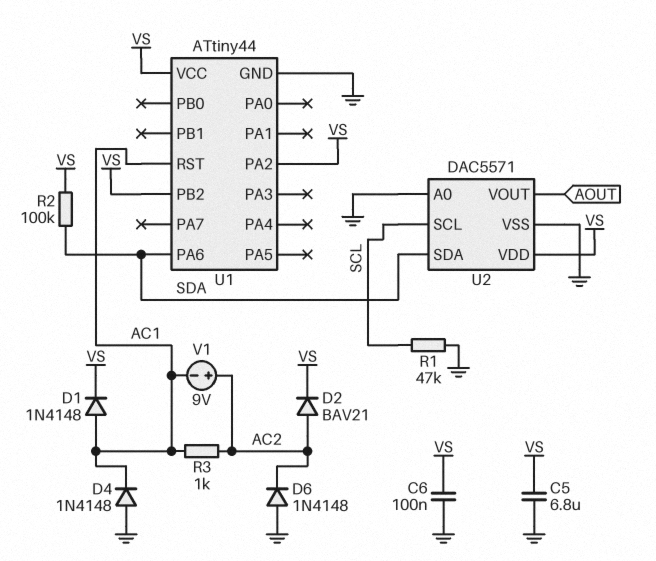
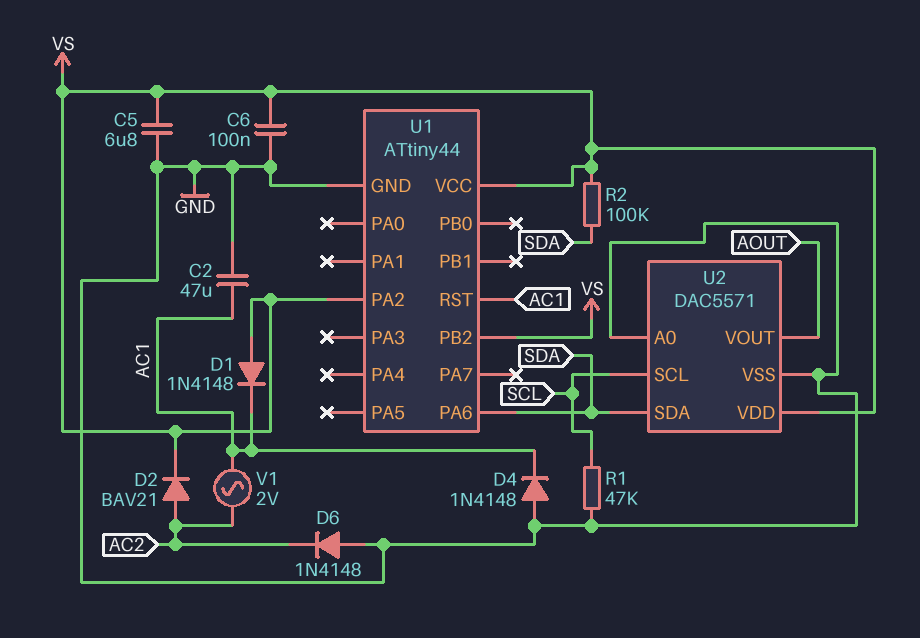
C2: none -> 47uF (AC1, GND)
D1: diode 1N4148 (A AC1, K VS) -> diode 1N4148 (A VS, K AC1)
R3: 1k (AC1, AC2) -> none
V1: 9V (plus AC2, minus AC1) -> AC 2V (AC1, AC2)

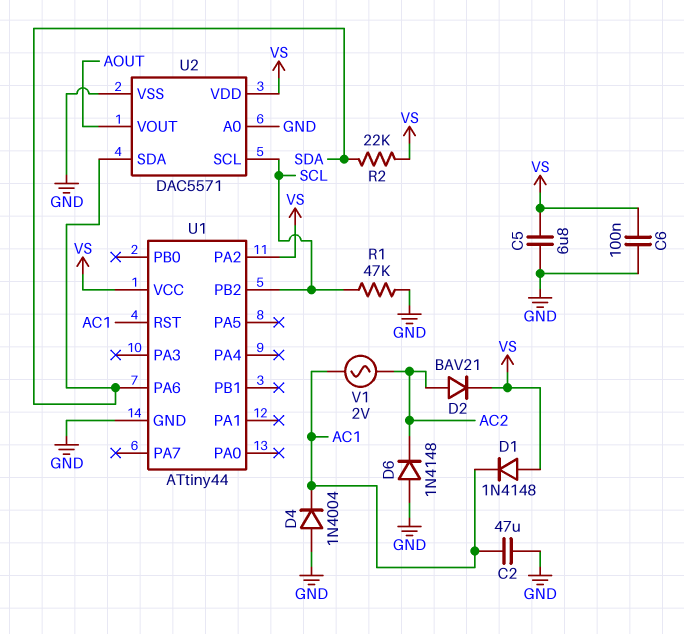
D4: diode 1N4148 (A GND, K AC1) -> diode 1N4004 (A GND, K AC1)
R2: 100k (SDA, VS) -> 22k (SDA, VS)
U1 pin PB2: VS -> SCL

